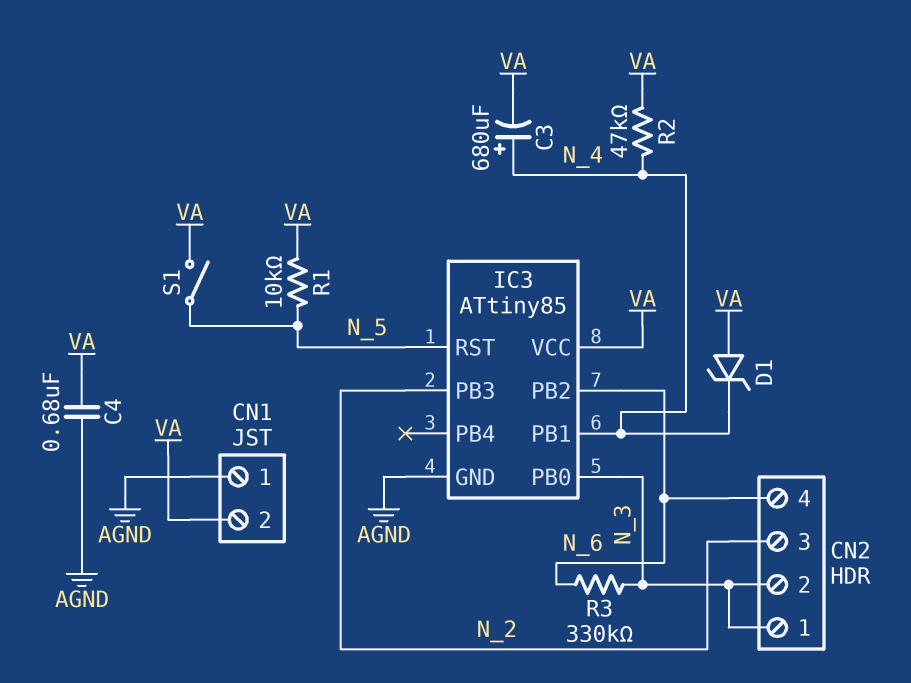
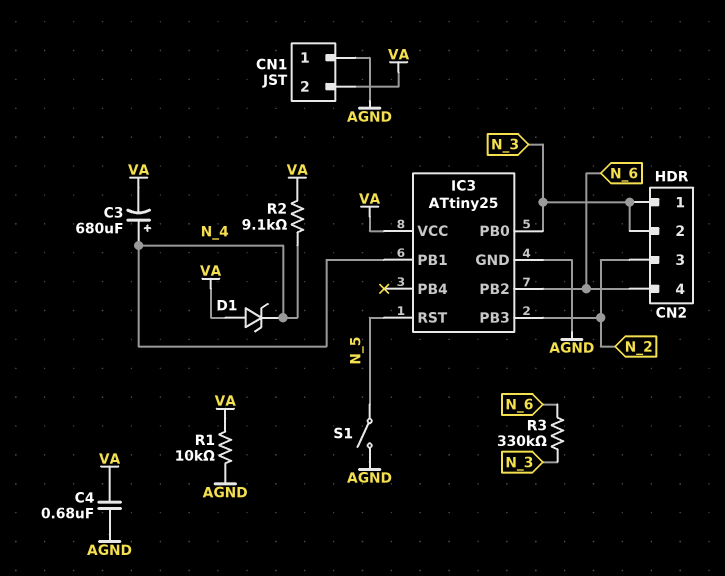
IC3: ATtiny85 -> ATtiny25
R1: 10k (N_5, VA) -> 10k (AGND, VA)
R2: 47k (N_4, VA) -> 9.1k (N_4, VA)
S1: switch (N_5, VA) -> switch (AGND, N_5)

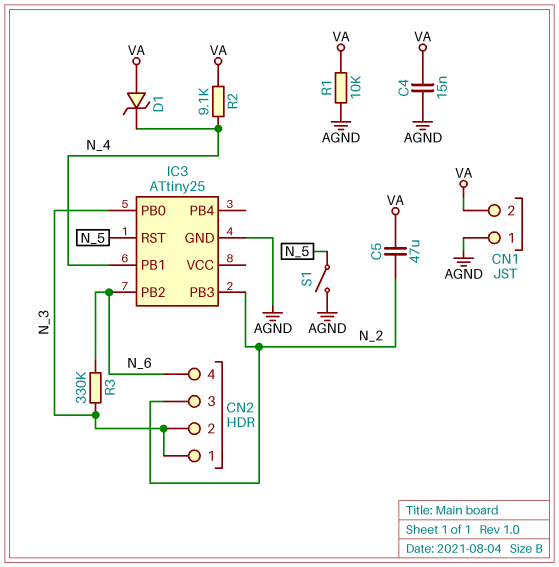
C3: 680uF (plus N_4, minus VA) -> none
C4: 680nF (AGND, VA) -> 15nF (AGND, VA)
C5: none -> 47uF (N_2, VA)
IC3 pin VCC: VA -> none

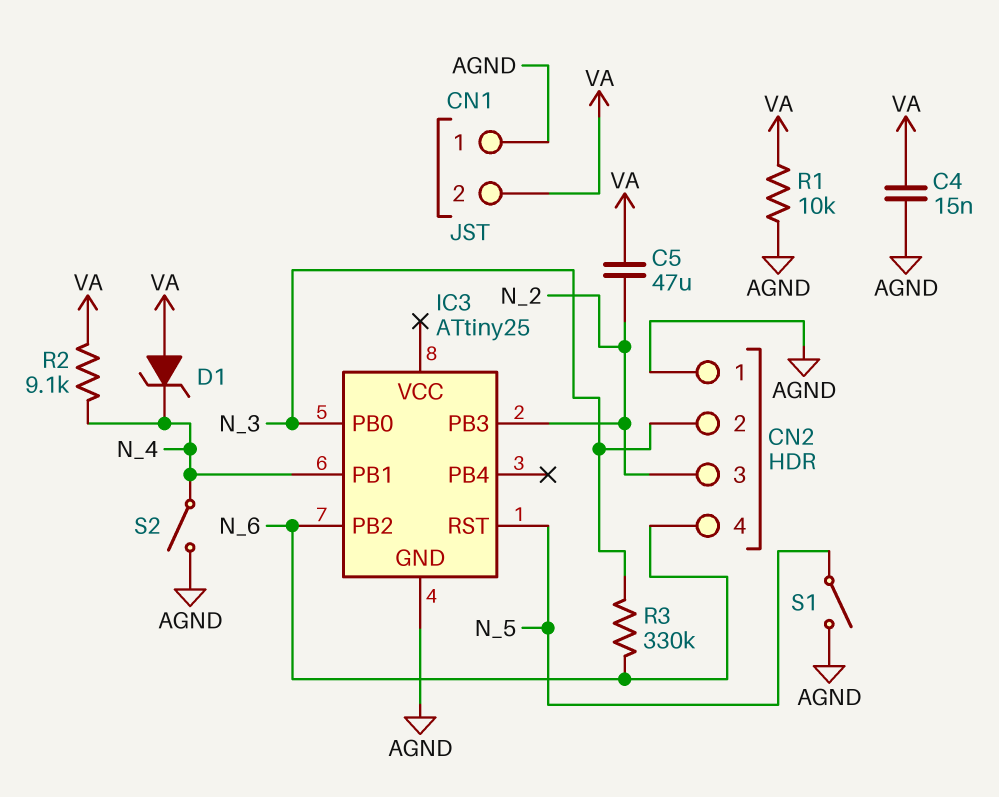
CN2 pin 1: N_3 -> AGND
S2: none -> switch (AGND, N_4)

